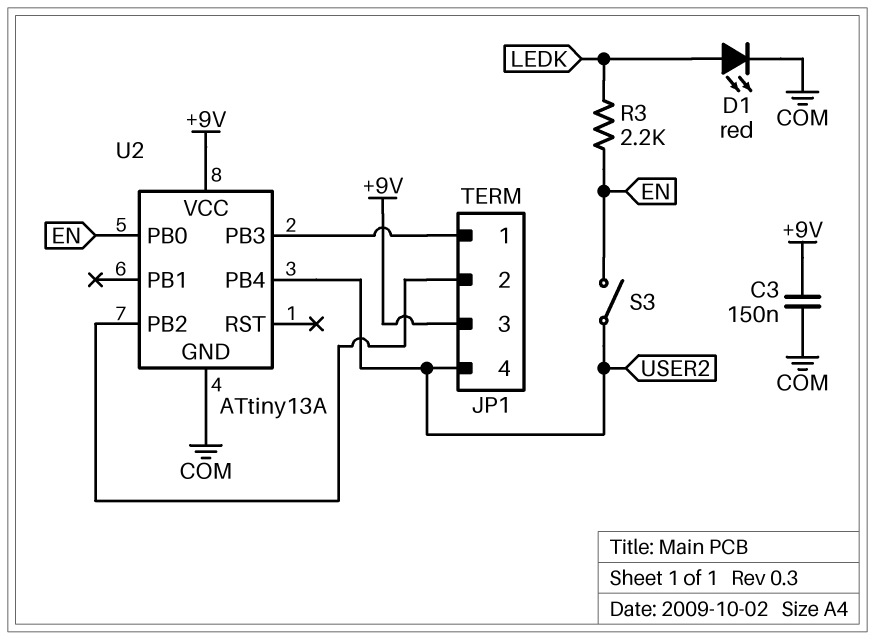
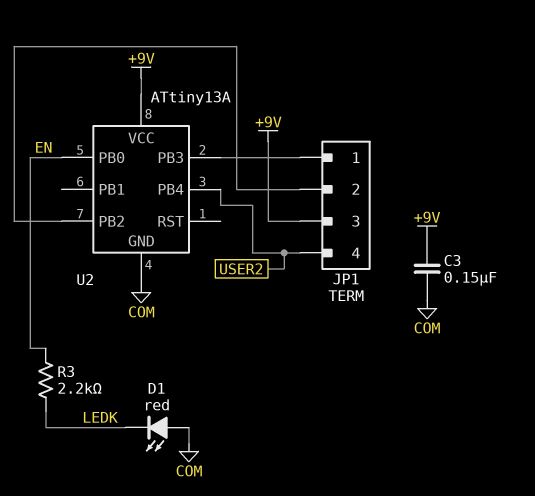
D1: LED red (A LEDK, K COM) -> LED red (A COM, K LEDK)
S3: switch (EN, USER2) -> none

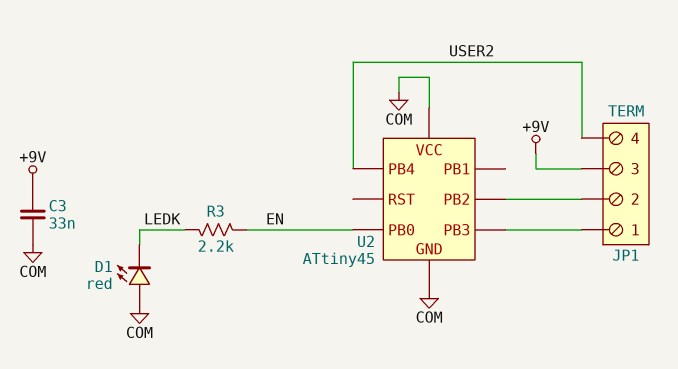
C3: 150nF (+9V, COM) -> 33nF (+9V, COM)
U2: ATtiny13A -> ATtiny45
U2 pin VCC: +9V -> COM

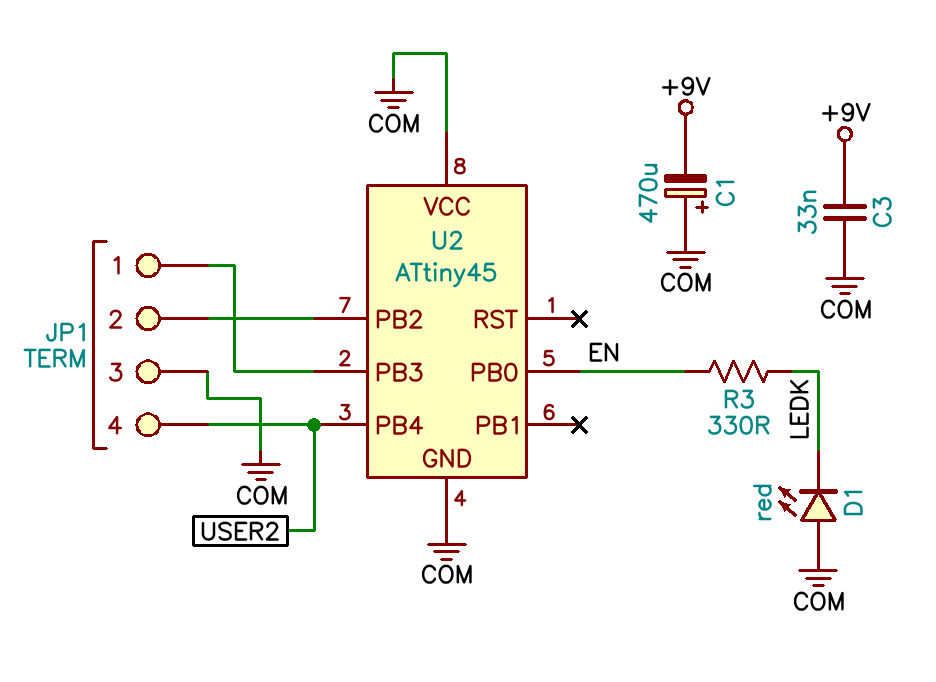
C1: none -> 470uF (plus COM, minus +9V)
JP1 pin 3: +9V -> COM
R3: 2.2k (EN, LEDK) -> 330 (EN, LEDK)

